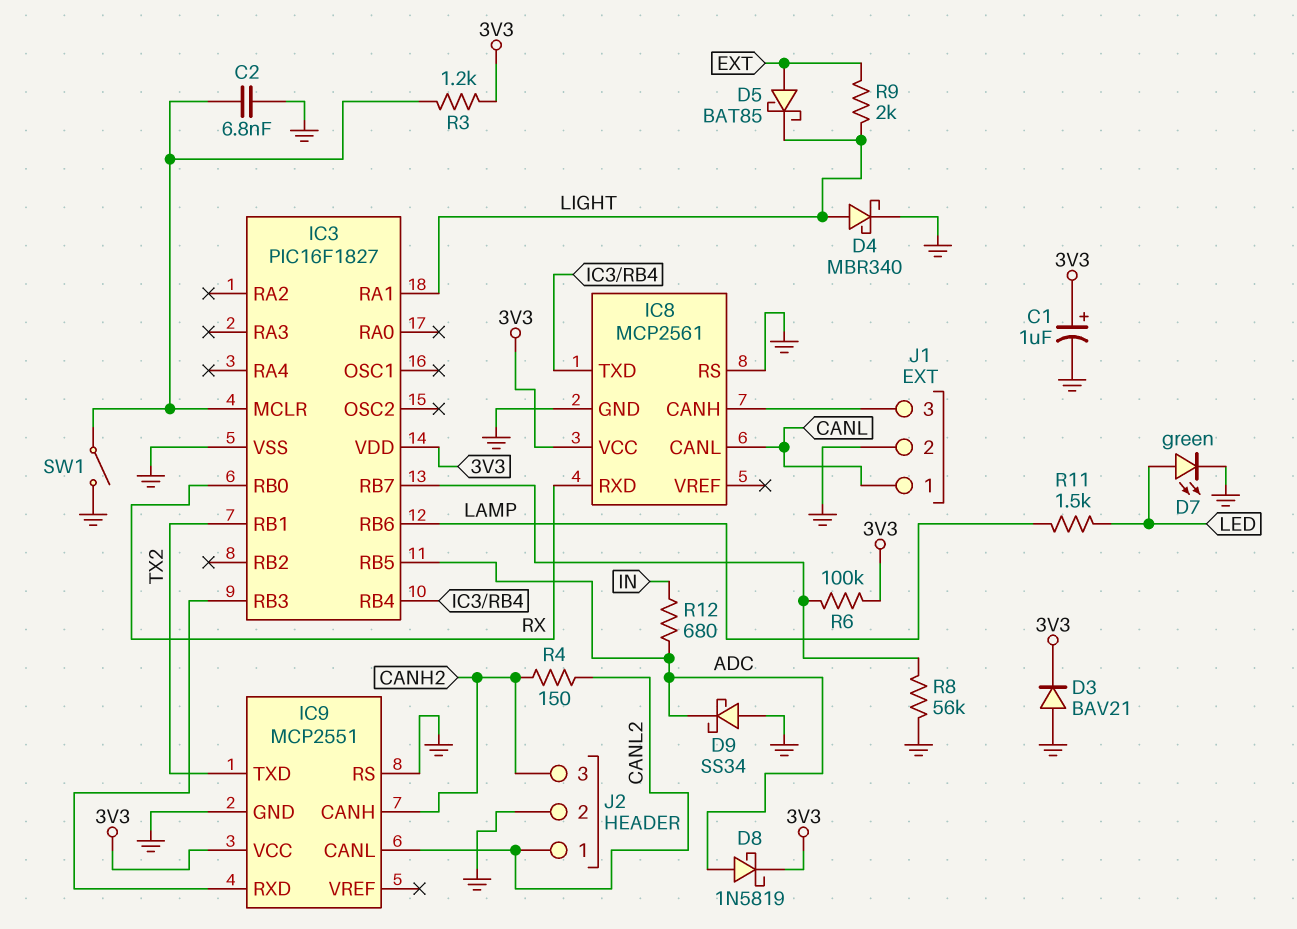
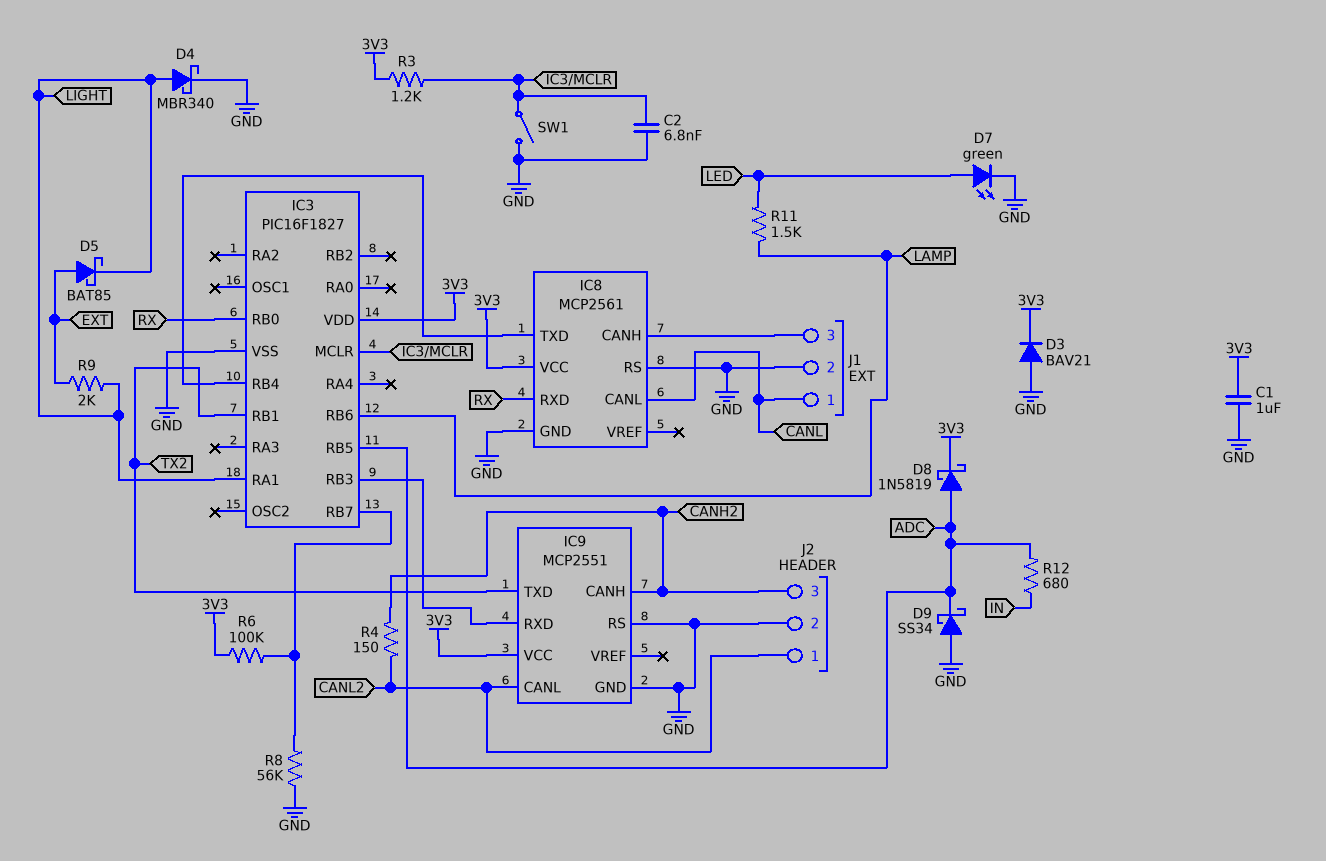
C1: 1uF (plus 3V3, minus GND) -> 1uF (3V3, GND)

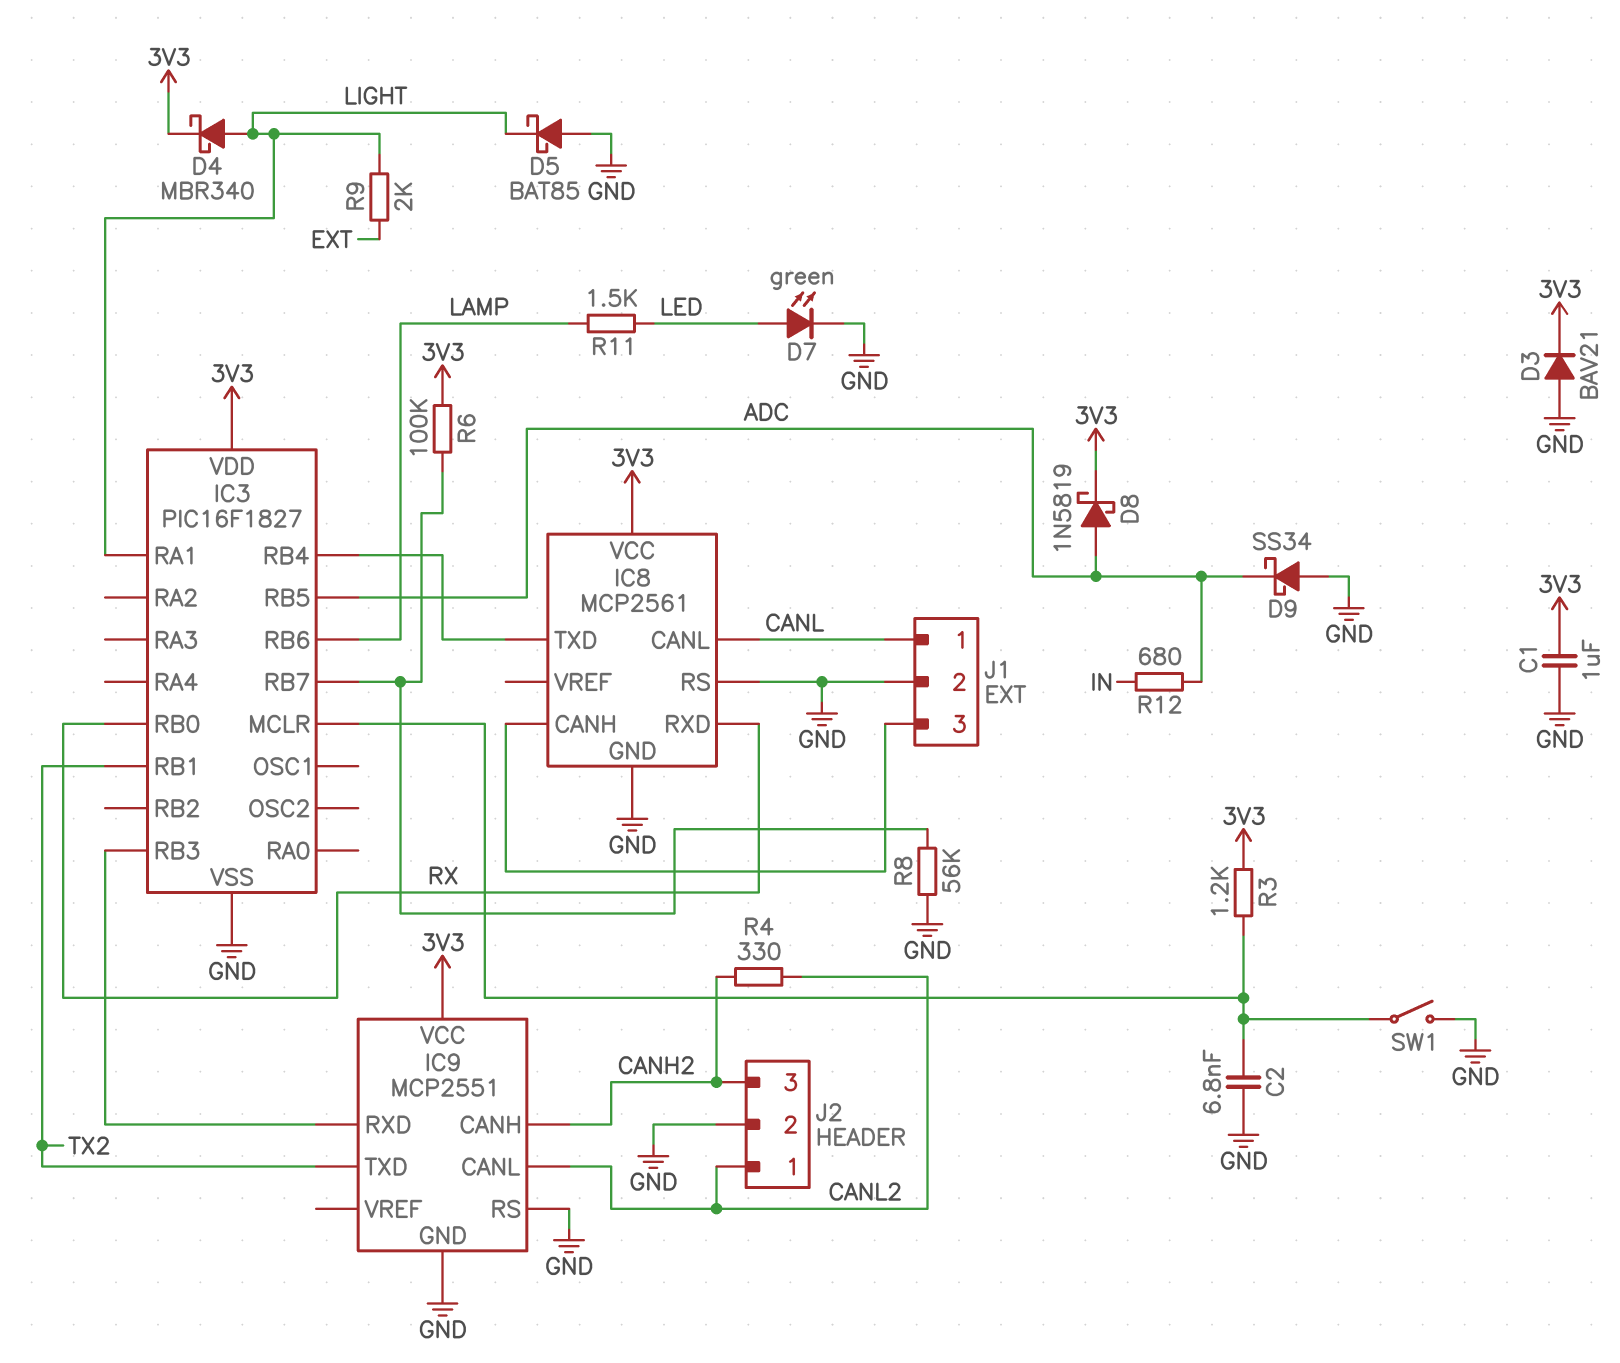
D4: schottky MBR340 (A LIGHT, K GND) -> schottky MBR340 (A LIGHT, K 3V3)
D5: schottky BAT85 (A EXT, K LIGHT) -> schottky BAT85 (A GND, K LIGHT)
R4: 150 (CANH2, CANL2) -> 330 (CANH2, CANL2)

